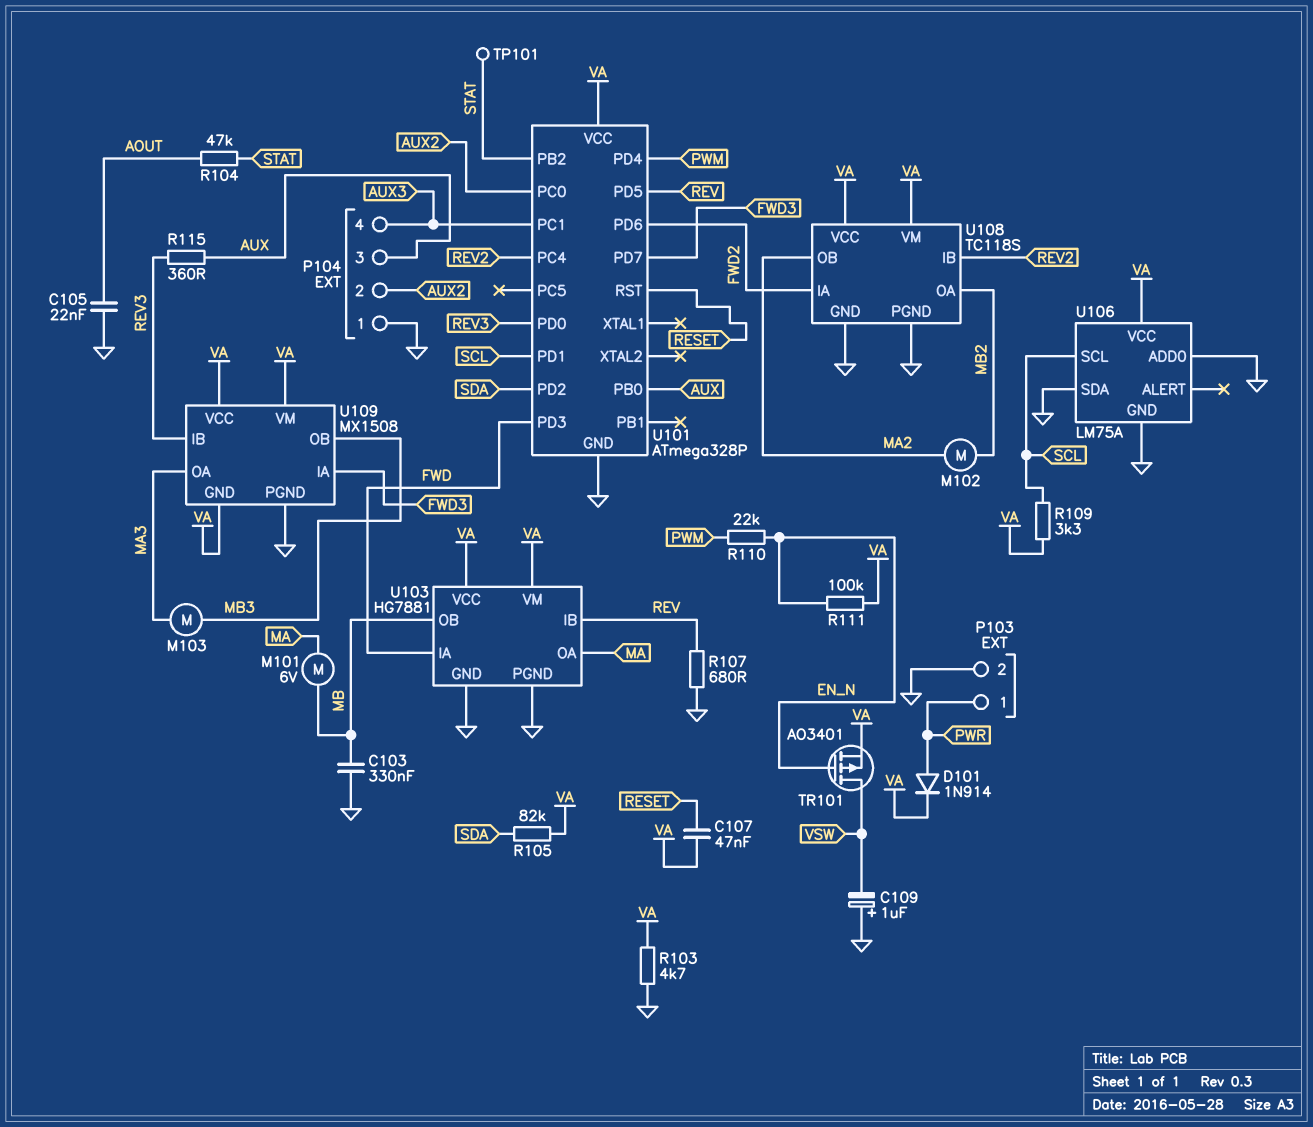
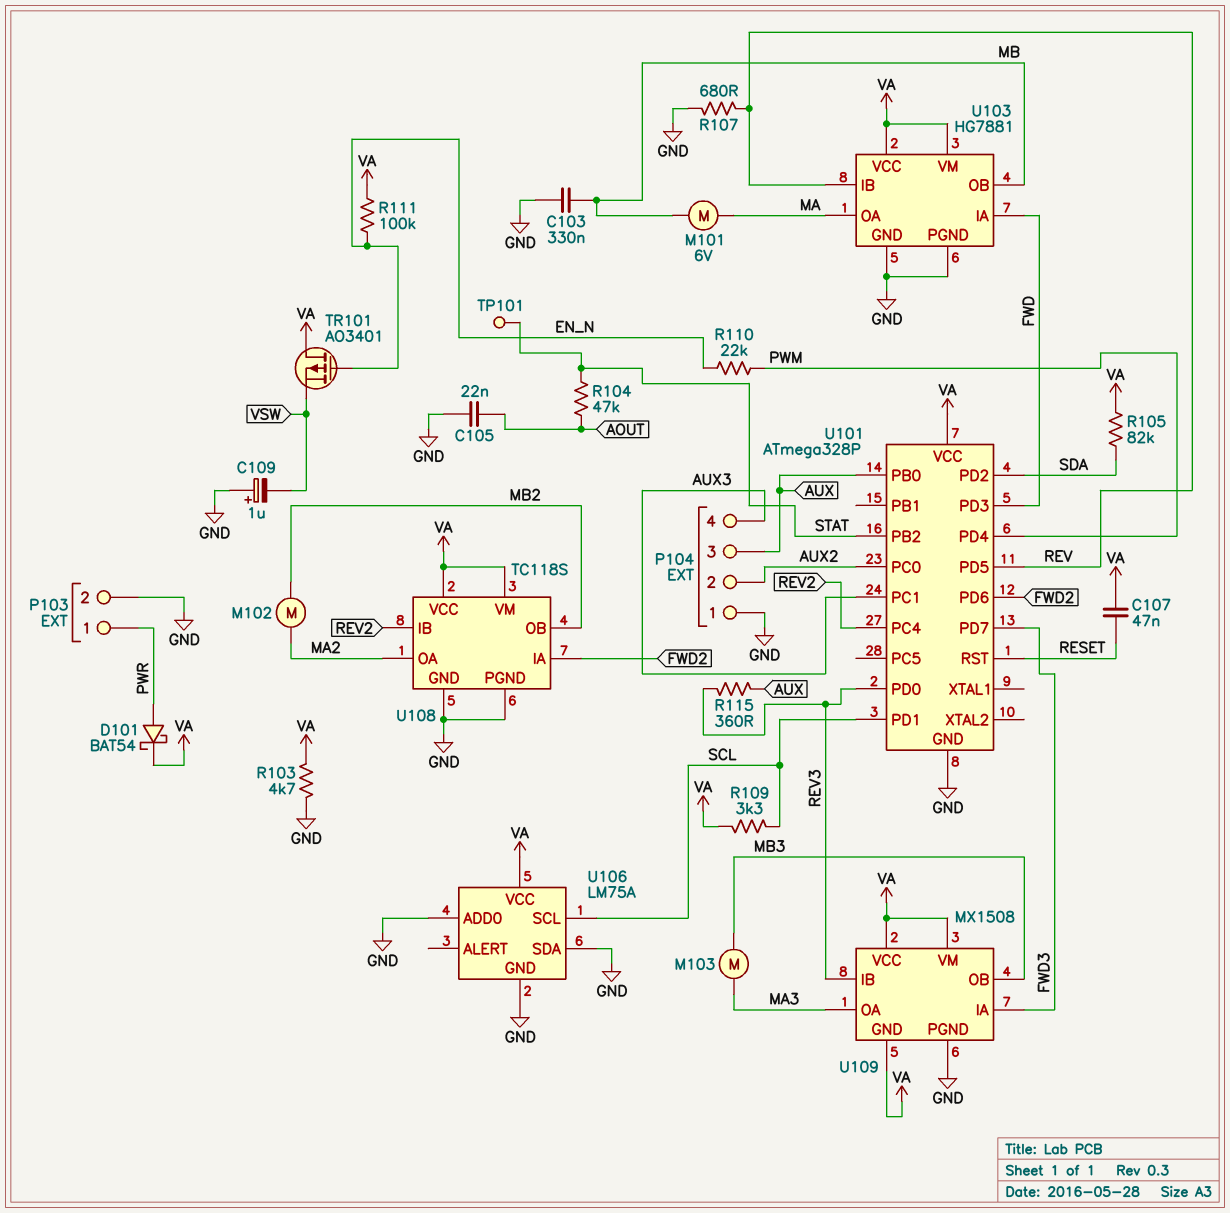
D101: diode 1N914 (A PWR, K VA) -> schottky BAT54 (A PWR, K VA)
TR101: PMOS AO3401 (G EN_N, D VSW, S VA) -> PMOS AO3401 (G EN_N, D VA, S VSW)
U108 pin OA: MB2 -> MA2
U108 pin OB: MA2 -> MB2

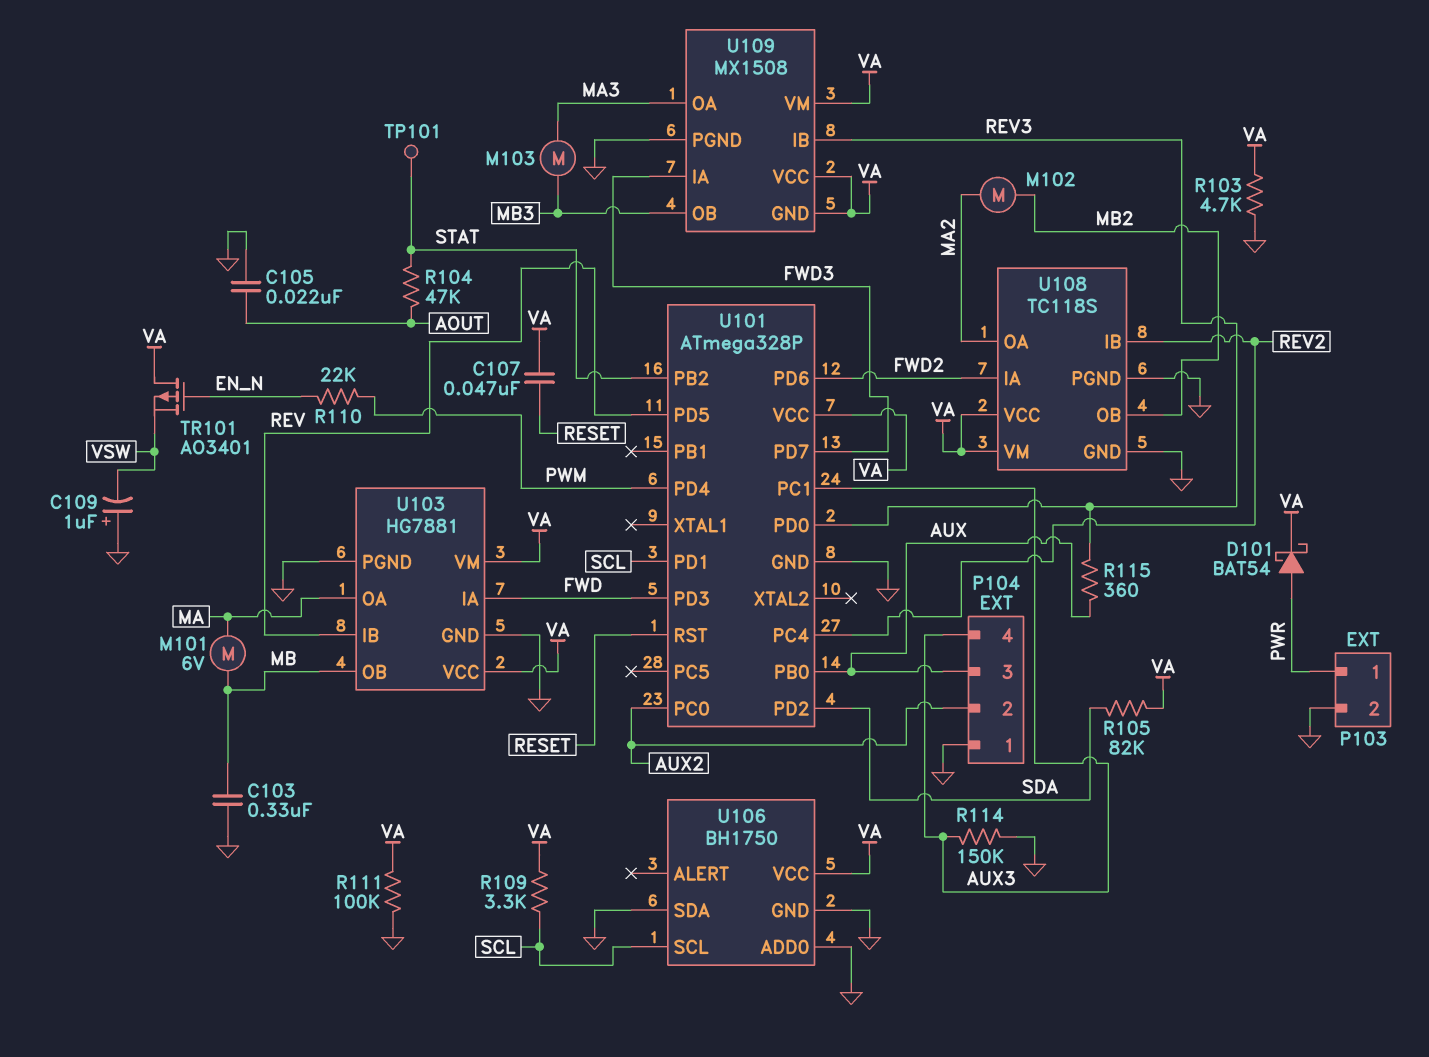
R107: 680 (GND, REV) -> none
R111: 100k (EN_N, VA) -> 100k (GND, VA)
R114: none -> 150k (AUX3, GND)
U106: LM75A -> BH1750

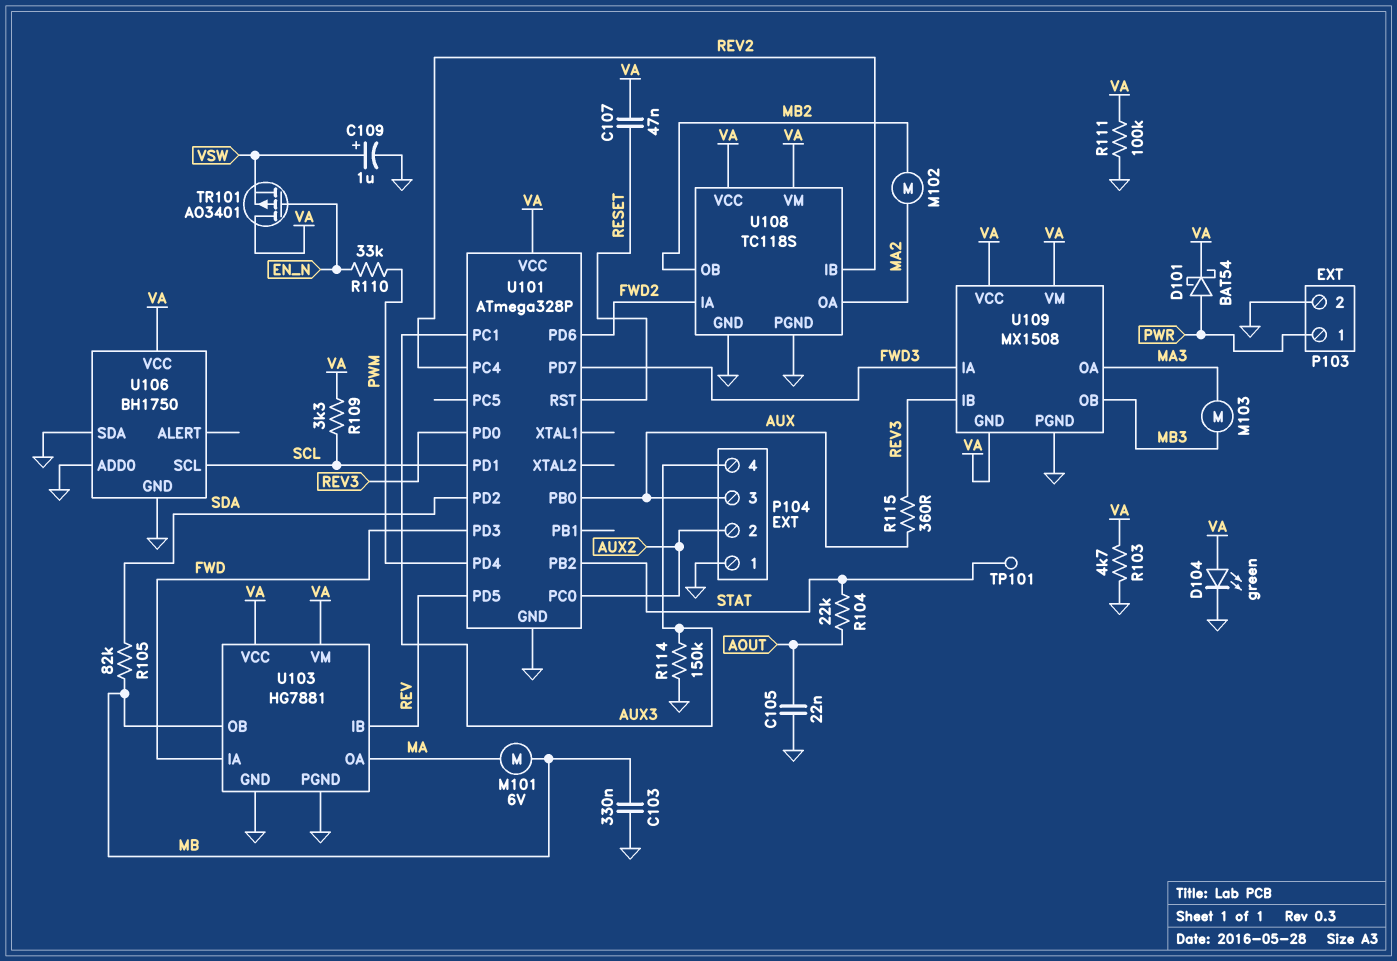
C109: 1uF (plus GND, minus VSW) -> 1uF (plus VSW, minus GND)
D104: none -> LED green (A VA, K GND)
R104: 47k (AOUT, STAT) -> 22k (AOUT, STAT)
R105: 82k (SDA, VA) -> 82k (MB, SDA)
R110: 22k (EN_N, PWM) -> 33k (EN_N, PWM)

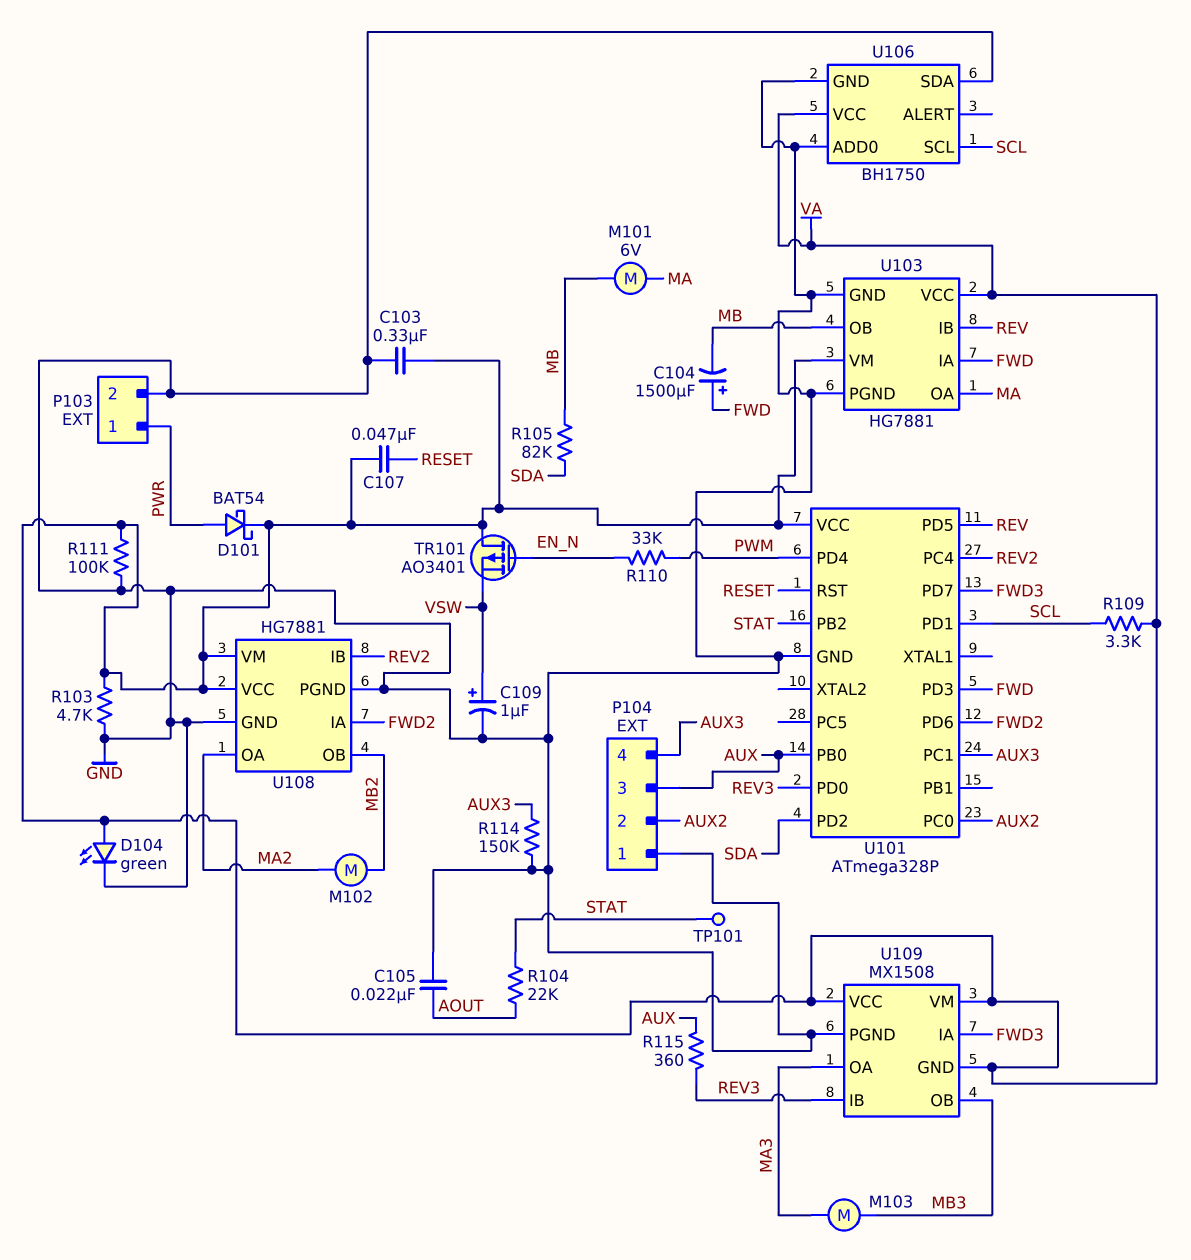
C103: 330nF (GND, MB) -> 330nF (GND, VA)
C104: none -> 1500uF (plus FWD, minus MB)
U108: TC118S -> HG7881

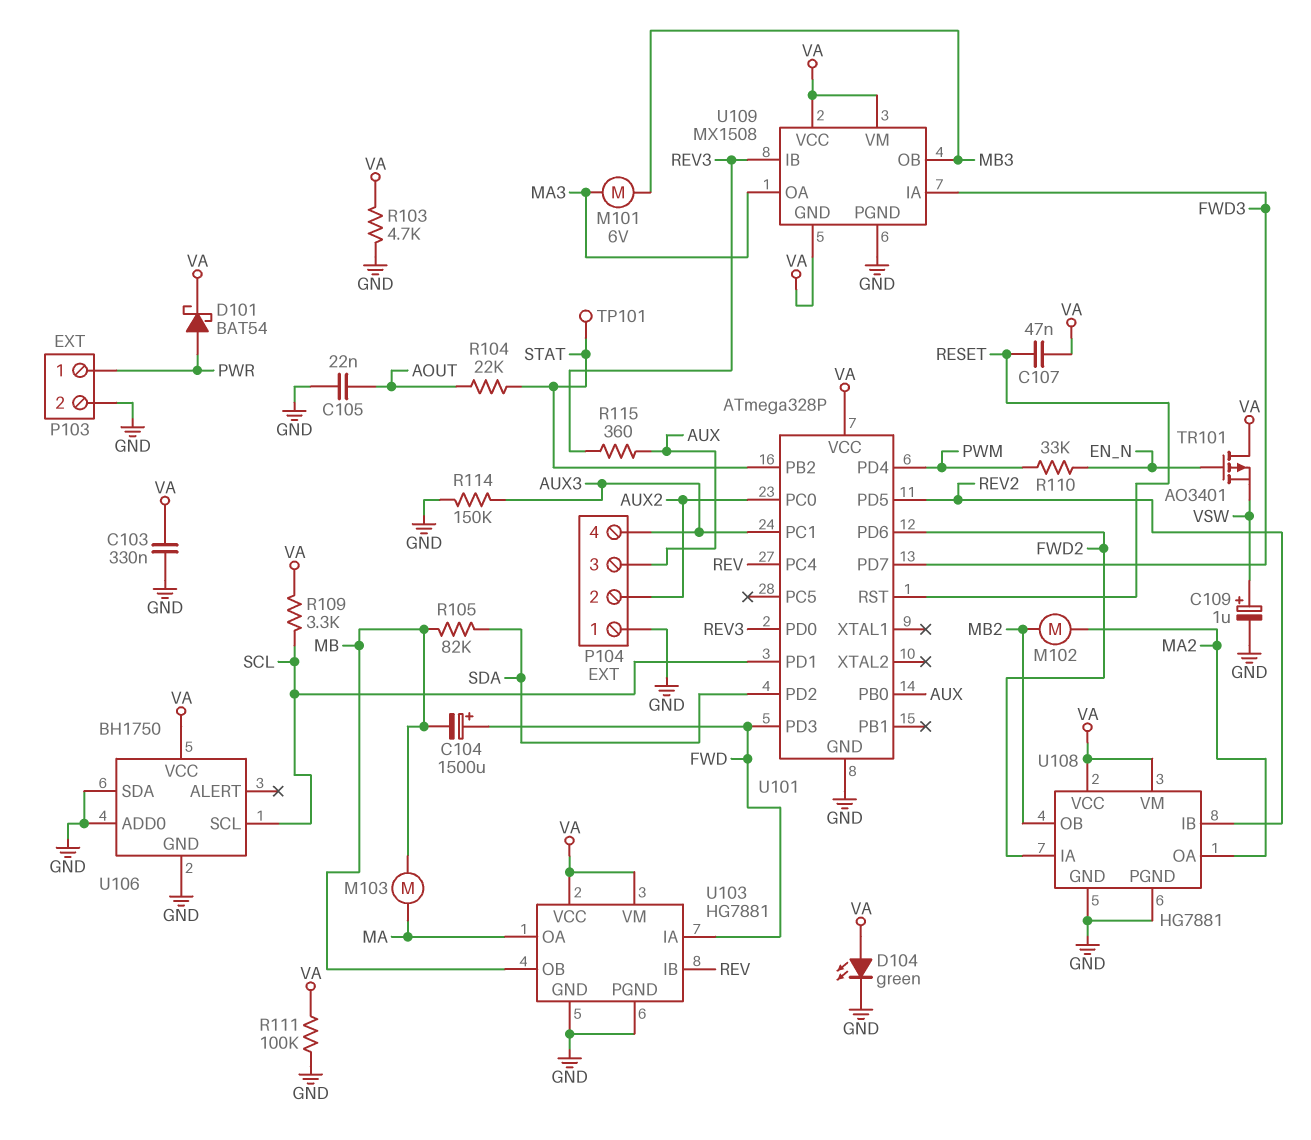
M101: motor 6V (MA, MB) -> motor 6V (MA3, MB3)
M103: motor (MA3, MB3) -> motor (MA, MB)
U101 pin PC4: REV2 -> REV
U101 pin PD5: REV -> REV2

